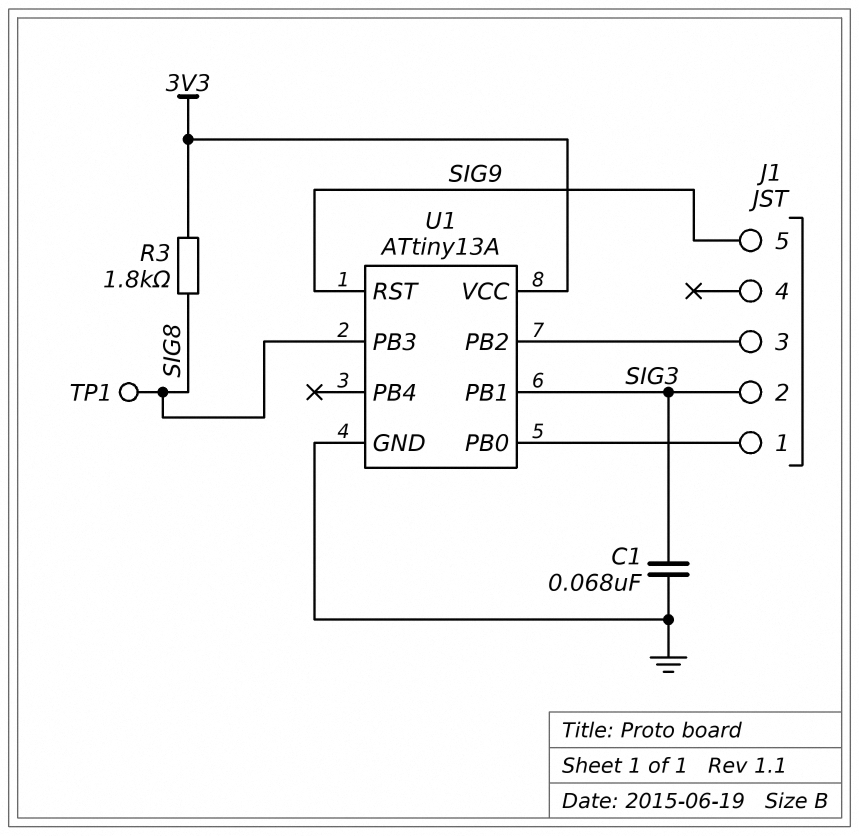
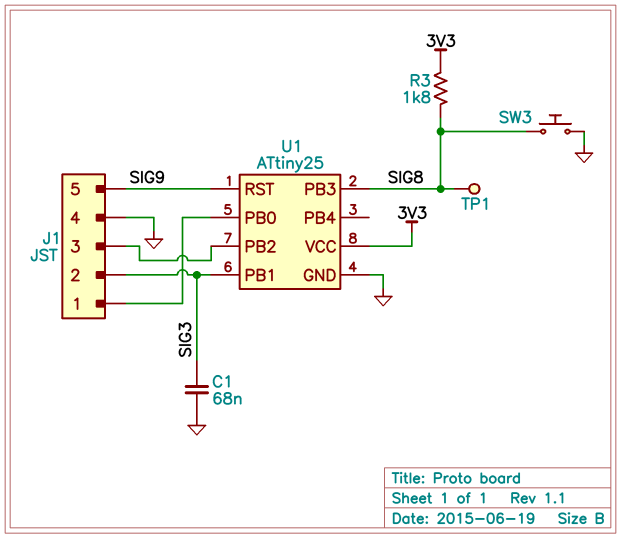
J1 pin 4: none -> GND
SW3: none -> button (GND, SIG8)
U1: ATtiny13A -> ATtiny25

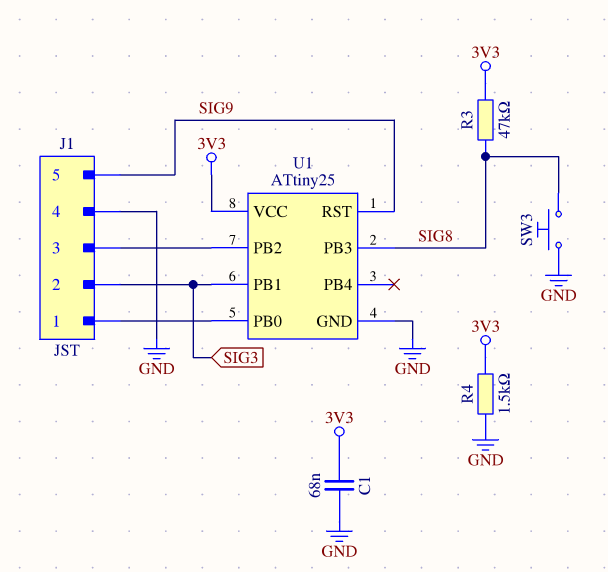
C1: 68nF (GND, SIG3) -> 68nF (3V3, GND)
R3: 1.8k (3V3, SIG8) -> 47k (3V3, SIG8)
R4: none -> 1.5k (3V3, GND)
TP1: test point (SIG8) -> none

